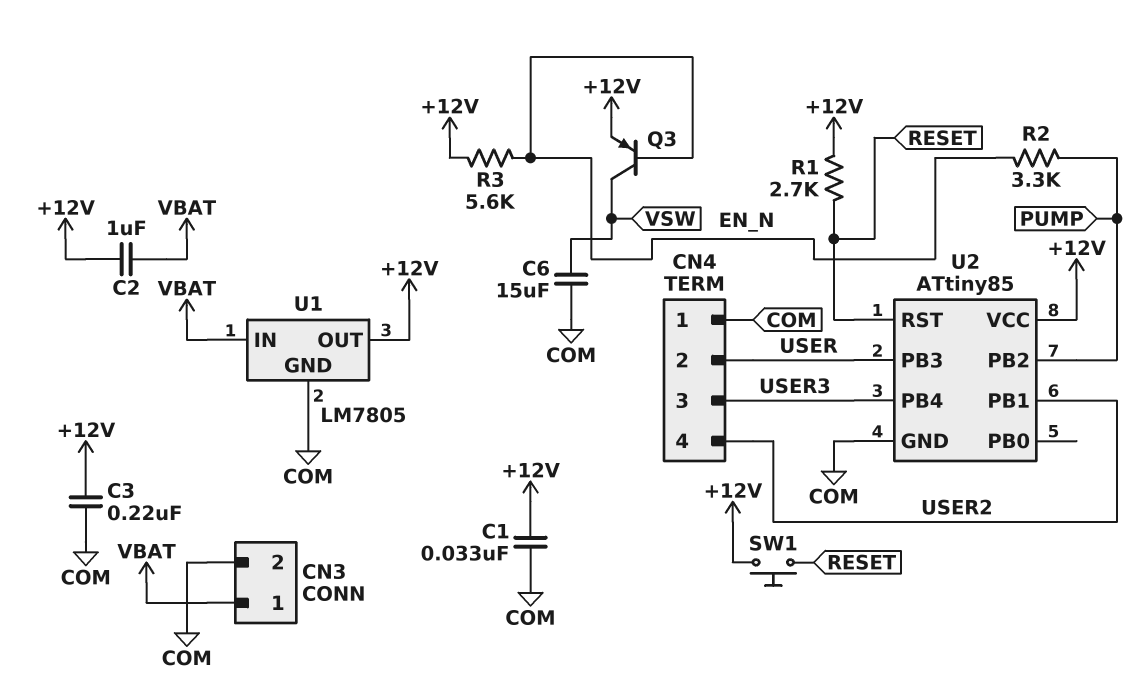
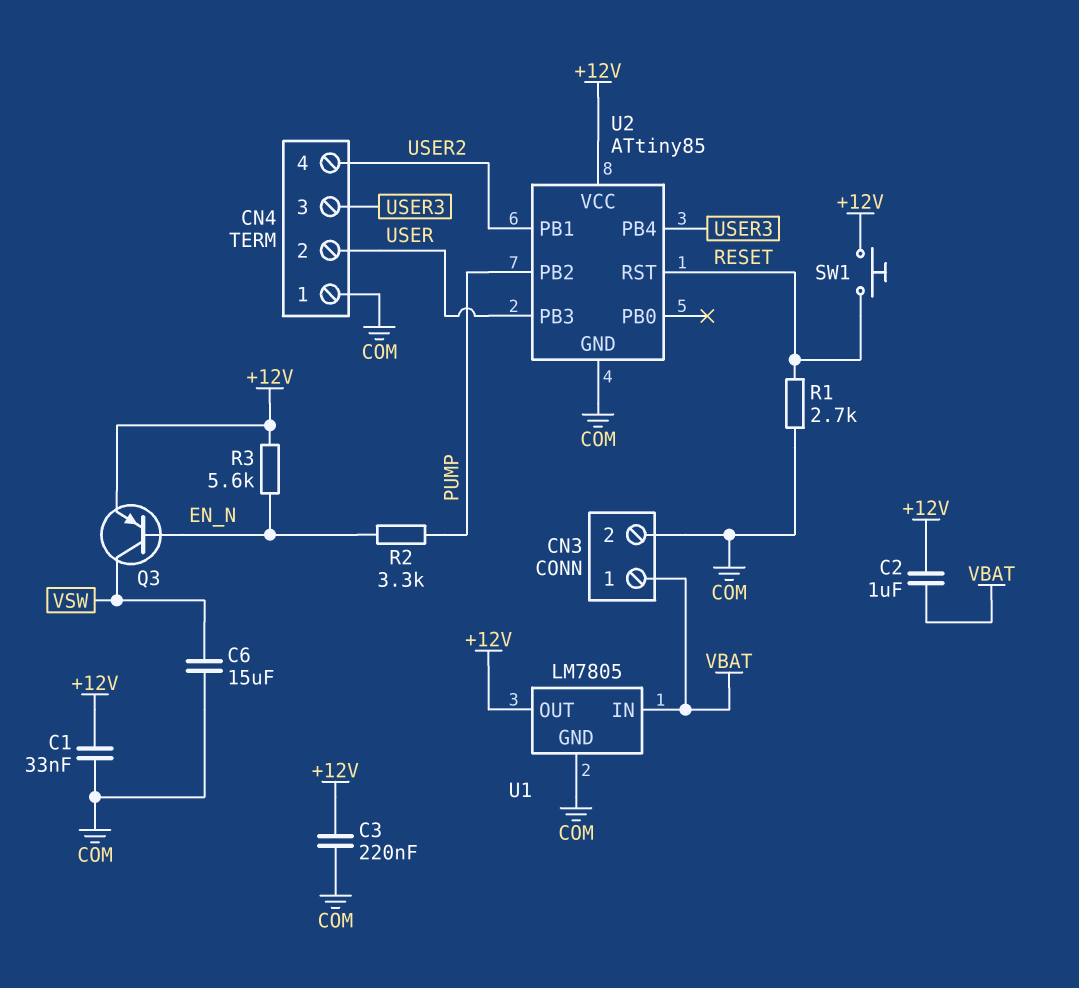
R1: 2.7k (+12V, RESET) -> 2.7k (COM, RESET)

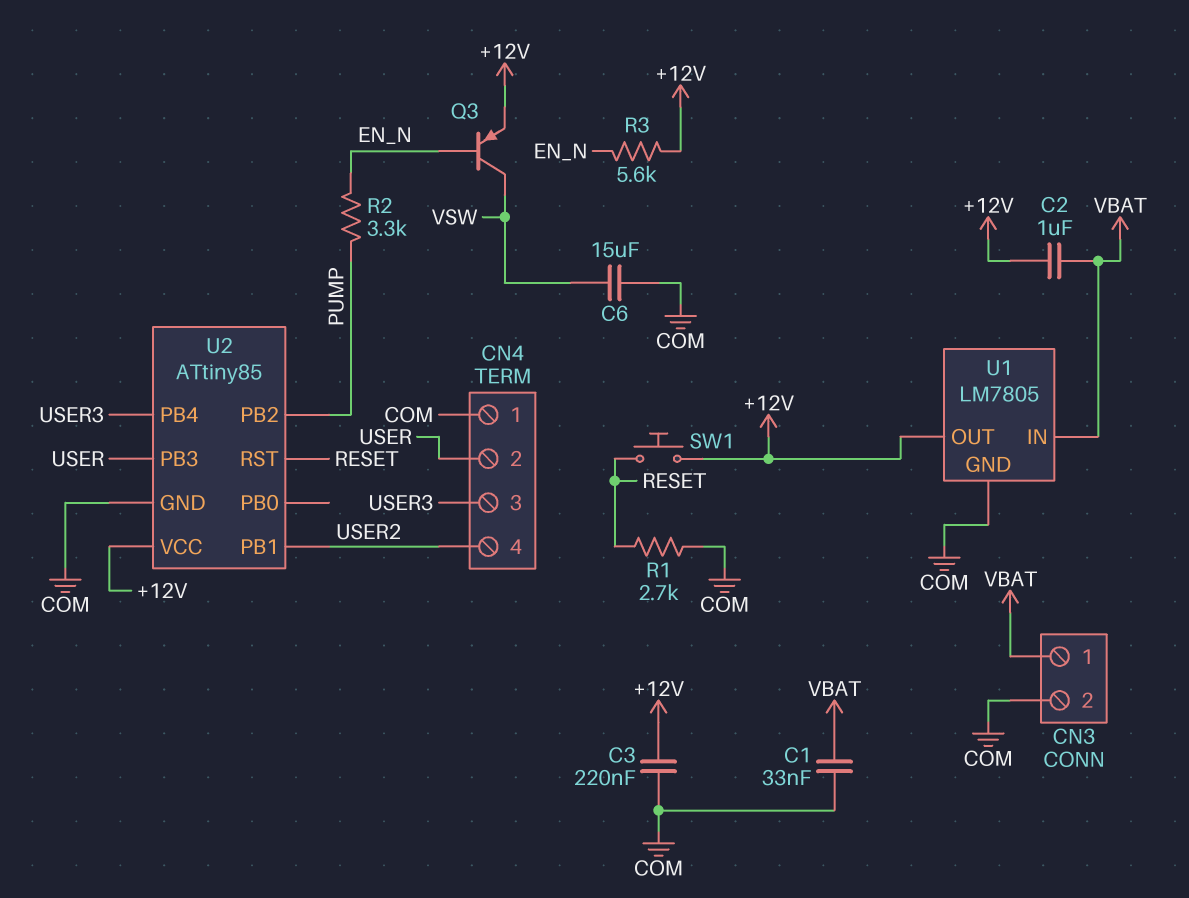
C1: 33nF (+12V, COM) -> 33nF (COM, VBAT)

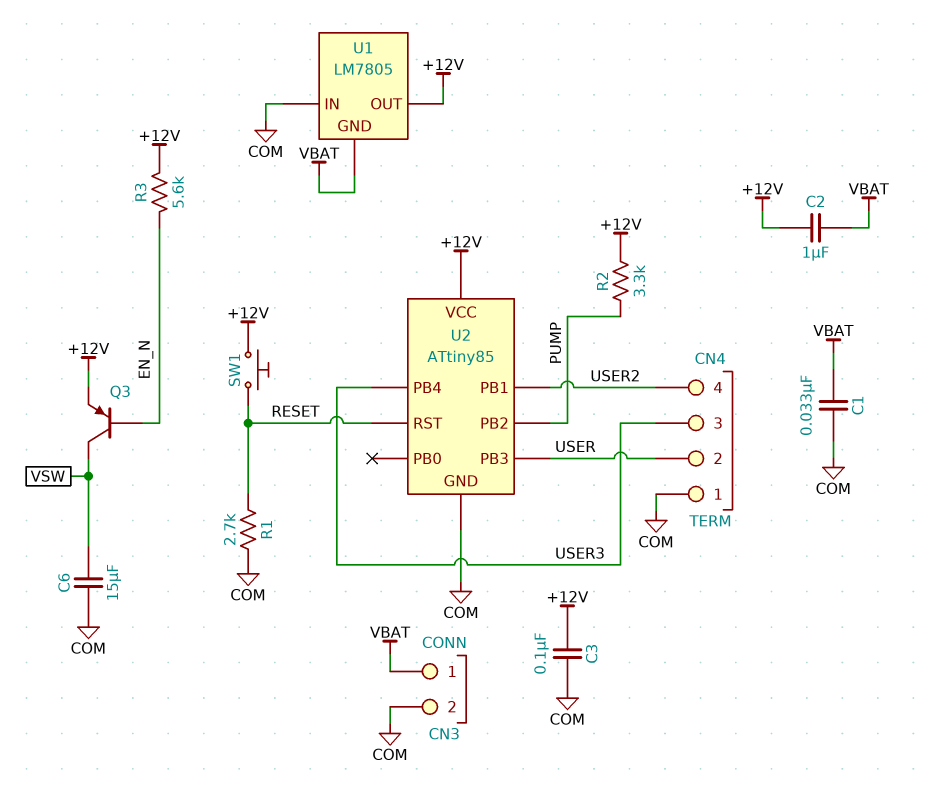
C3: 220nF (+12V, COM) -> 100nF (+12V, COM)
R2: 3.3k (EN_N, PUMP) -> 3.3k (+12V, PUMP)
U1 pin GND: COM -> VBAT
U1 pin IN: VBAT -> COM

